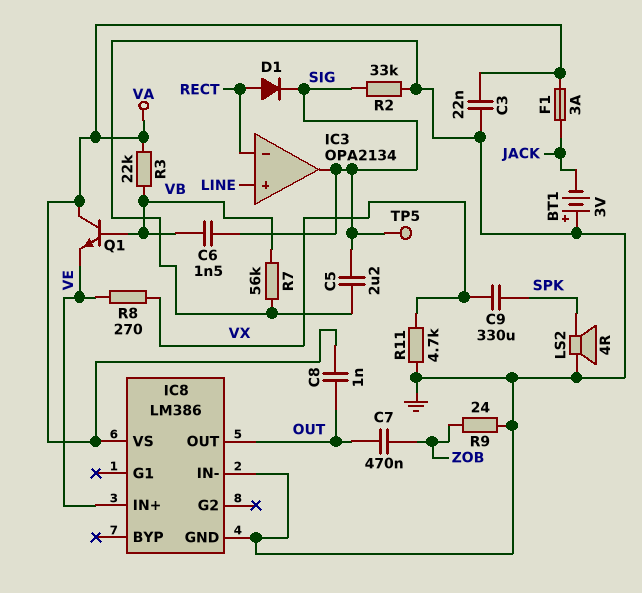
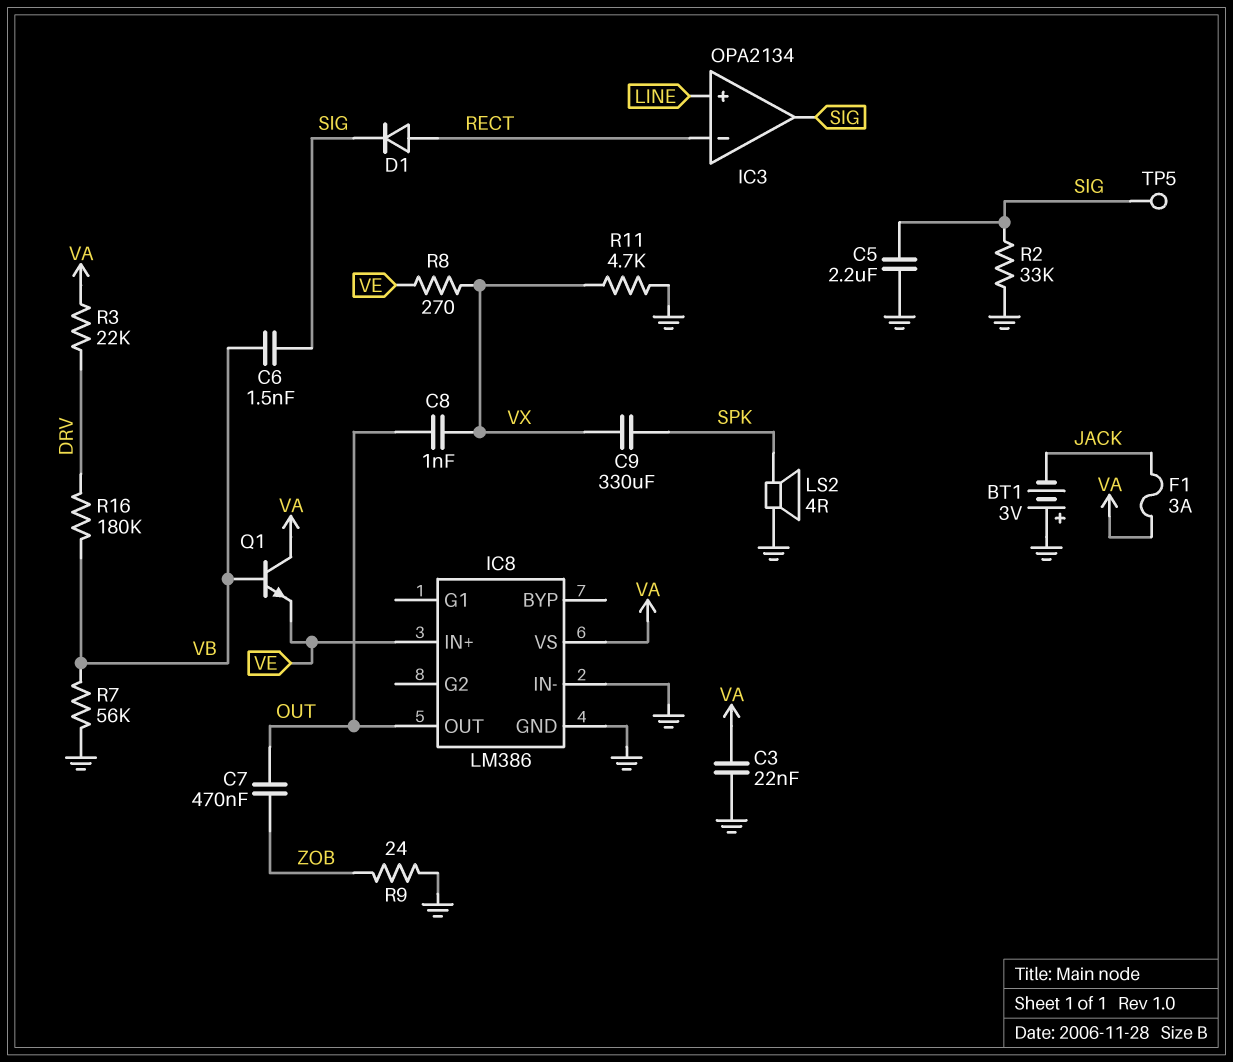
C8: 1nF (OUT, VA) -> 1nF (OUT, VX)
R3: 22k (VA, VB) -> 22k (DRV, VA)
R16: none -> 180k (DRV, VB)

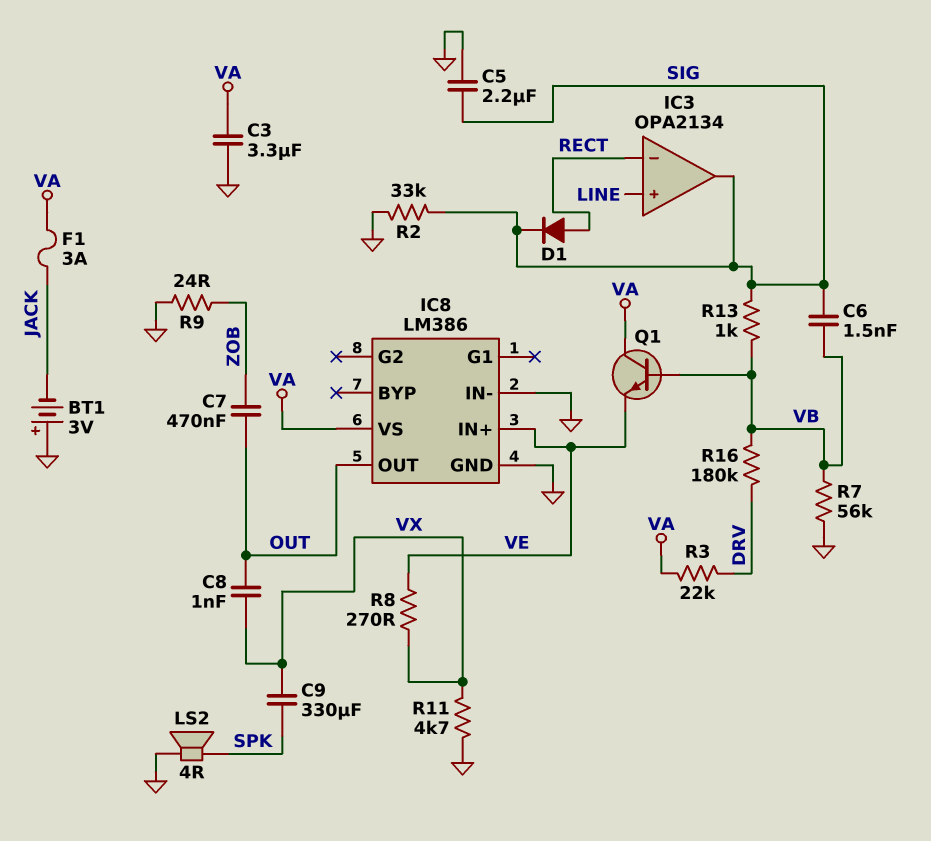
C3: 22nF (GND, VA) -> 3.3uF (GND, VA)
R13: none -> 1k (SIG, VB)
TP5: test point (SIG) -> none

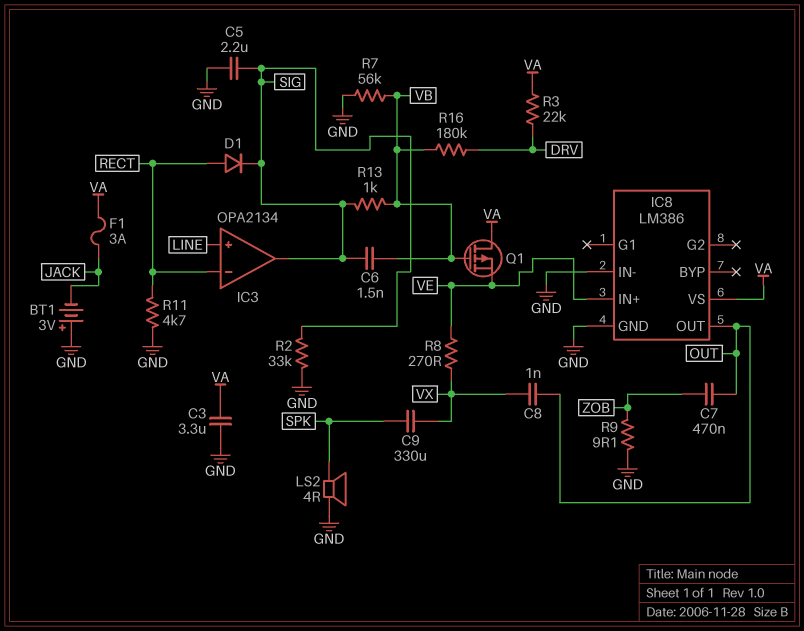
Q1: NPN (B VB, C VA, E VE) -> PMOS (G VB, D VA, S VE)
R9: 24 (GND, ZOB) -> 9.1 (GND, ZOB)
R11: 4.7k (GND, VX) -> 4.7k (GND, RECT)

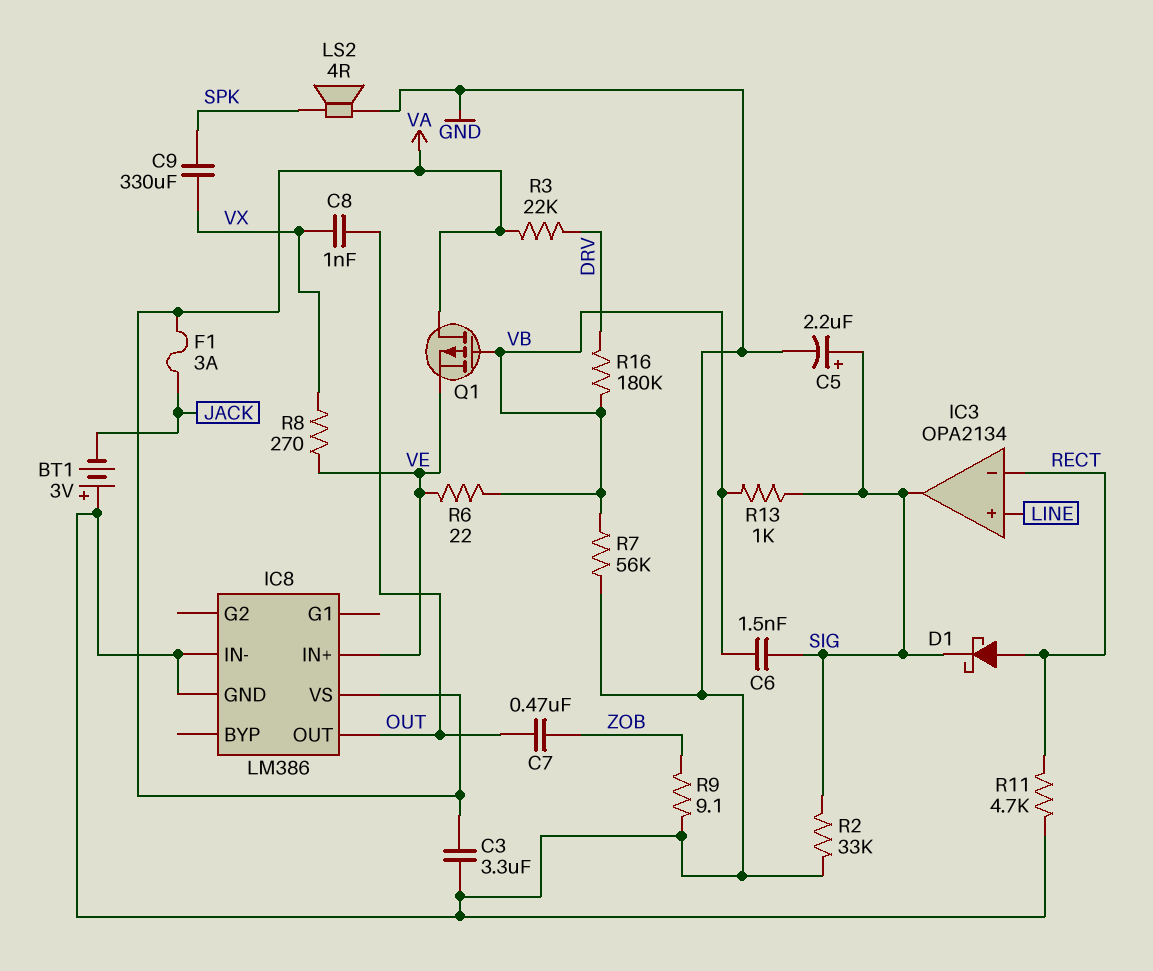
C5: 2.2uF (GND, SIG) -> 2.2uF (plus SIG, minus GND)
D1: diode (A RECT, K SIG) -> schottky (A RECT, K SIG)
R6: none -> 22 (VB, VE)

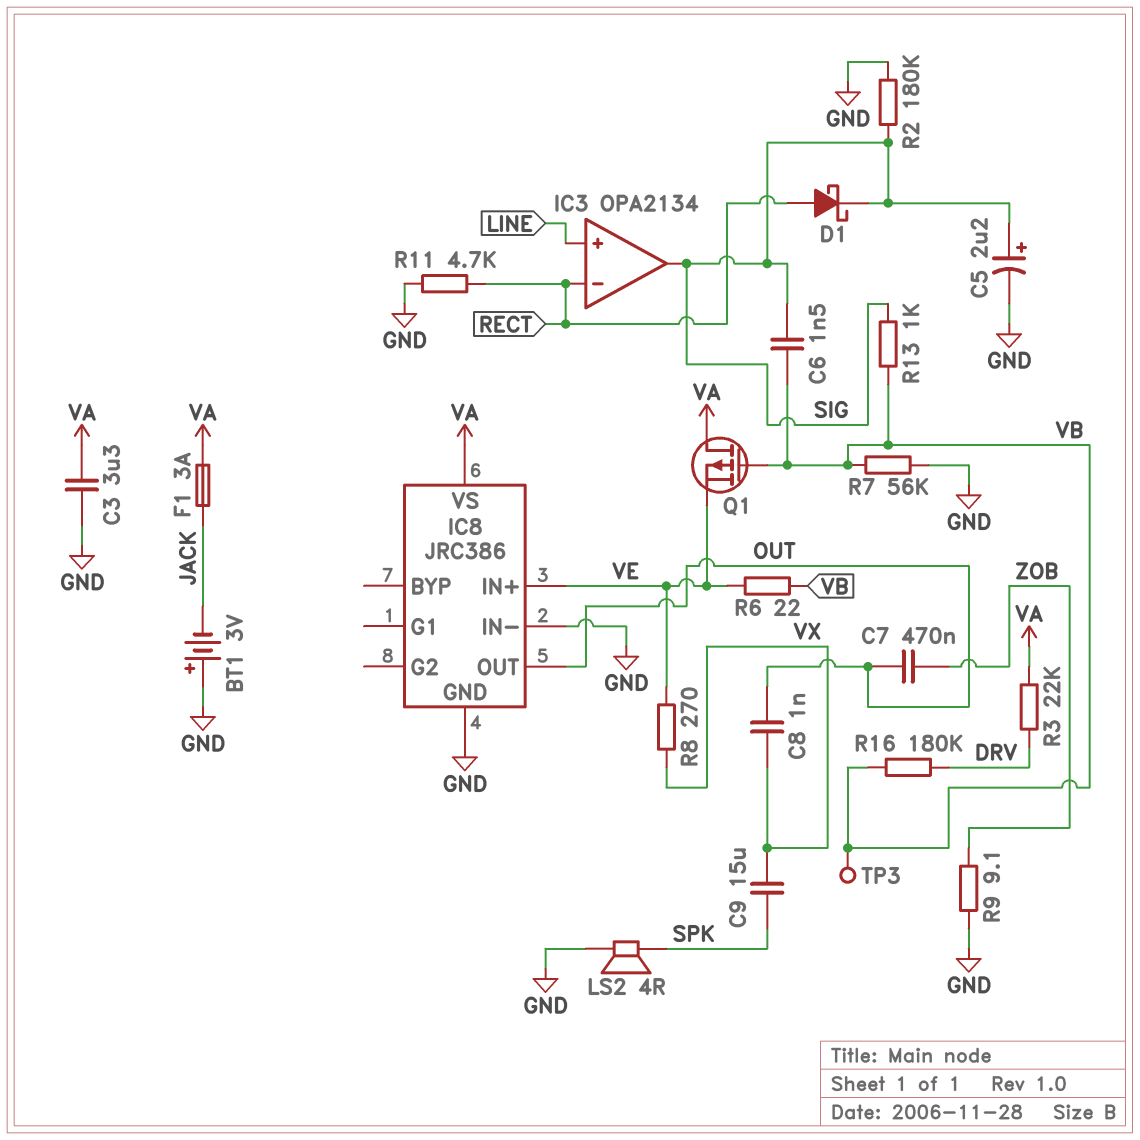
C9: 330uF (SPK, VX) -> 15uF (SPK, VX)
IC8: LM386 -> JRC386
R2: 33k (GND, SIG) -> 180k (GND, SIG)
TP3: none -> test point (VB)

